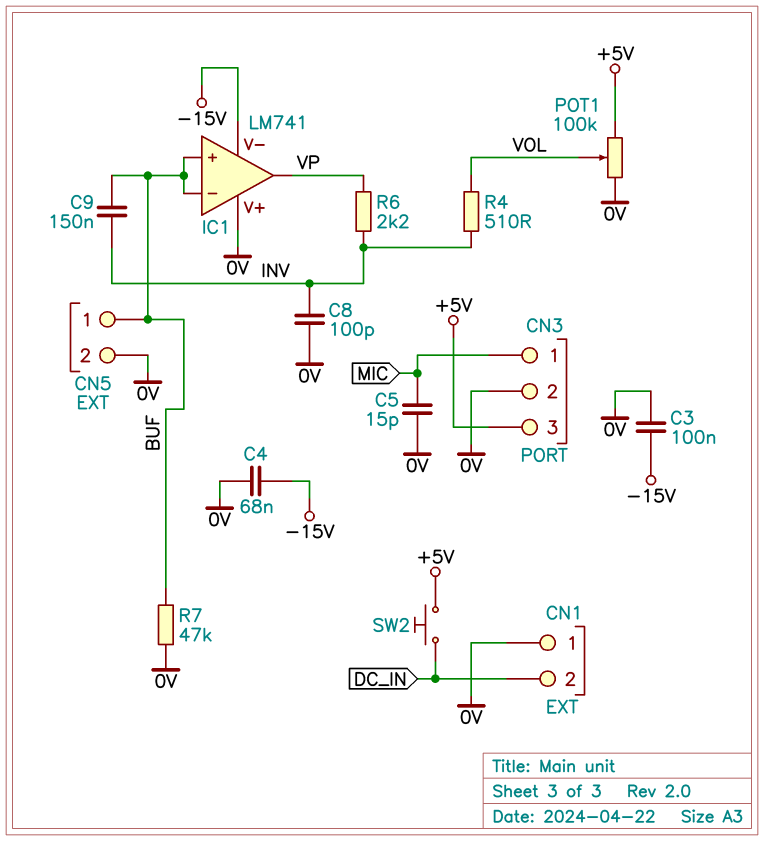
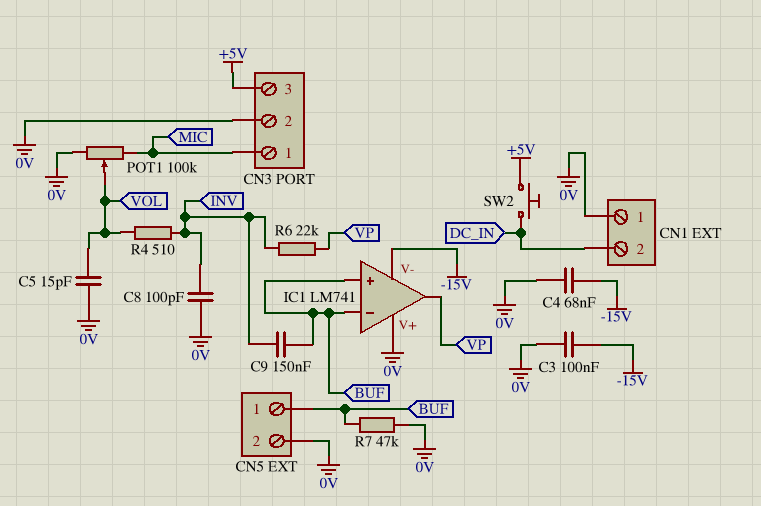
C5: 15pF (0V, MIC) -> 15pF (0V, VOL)
POT1: 100k (+5V, 0V, wiper VOL) -> 100k (0V, MIC, wiper VOL)
R6: 2.2k (INV, VP) -> 22k (INV, VP)

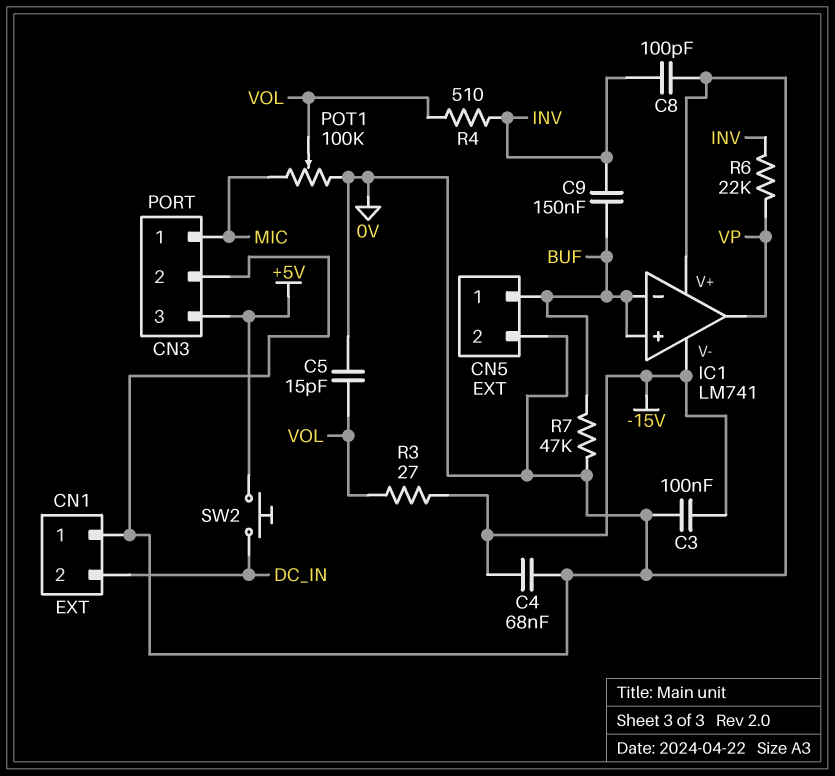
R3: none -> 27 (-15V, VOL)

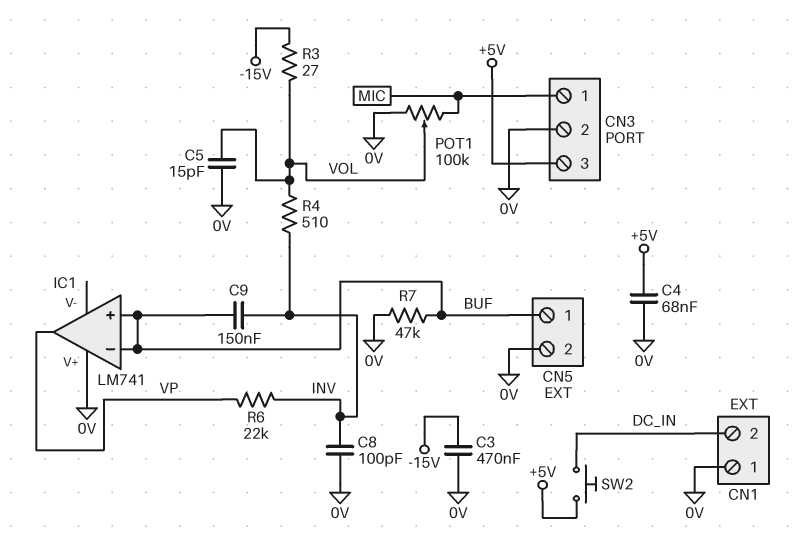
C3: 100nF (-15V, 0V) -> 470nF (-15V, 0V)
C4: 68nF (-15V, 0V) -> 68nF (+5V, 0V)
IC1 pin V-: -15V -> none

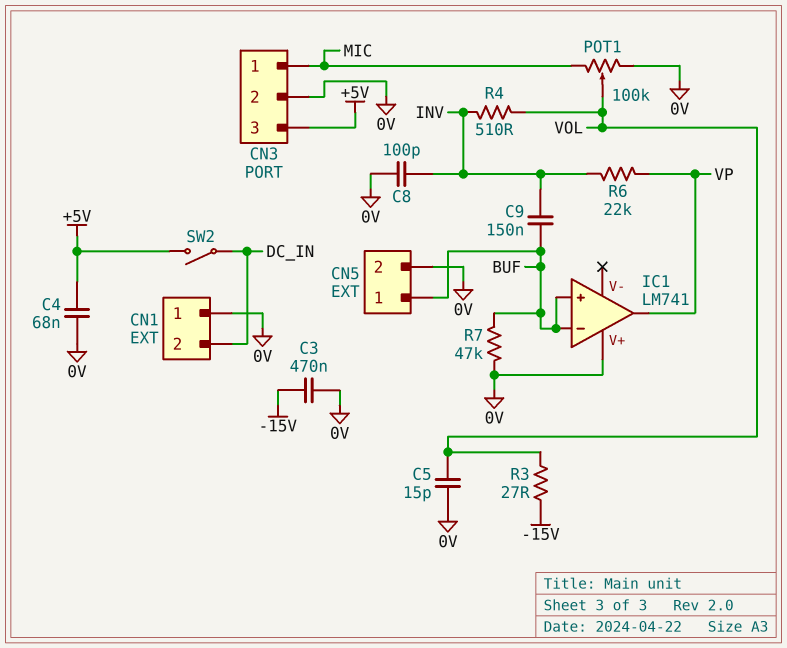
SW2: button (+5V, DC_IN) -> switch (+5V, DC_IN)

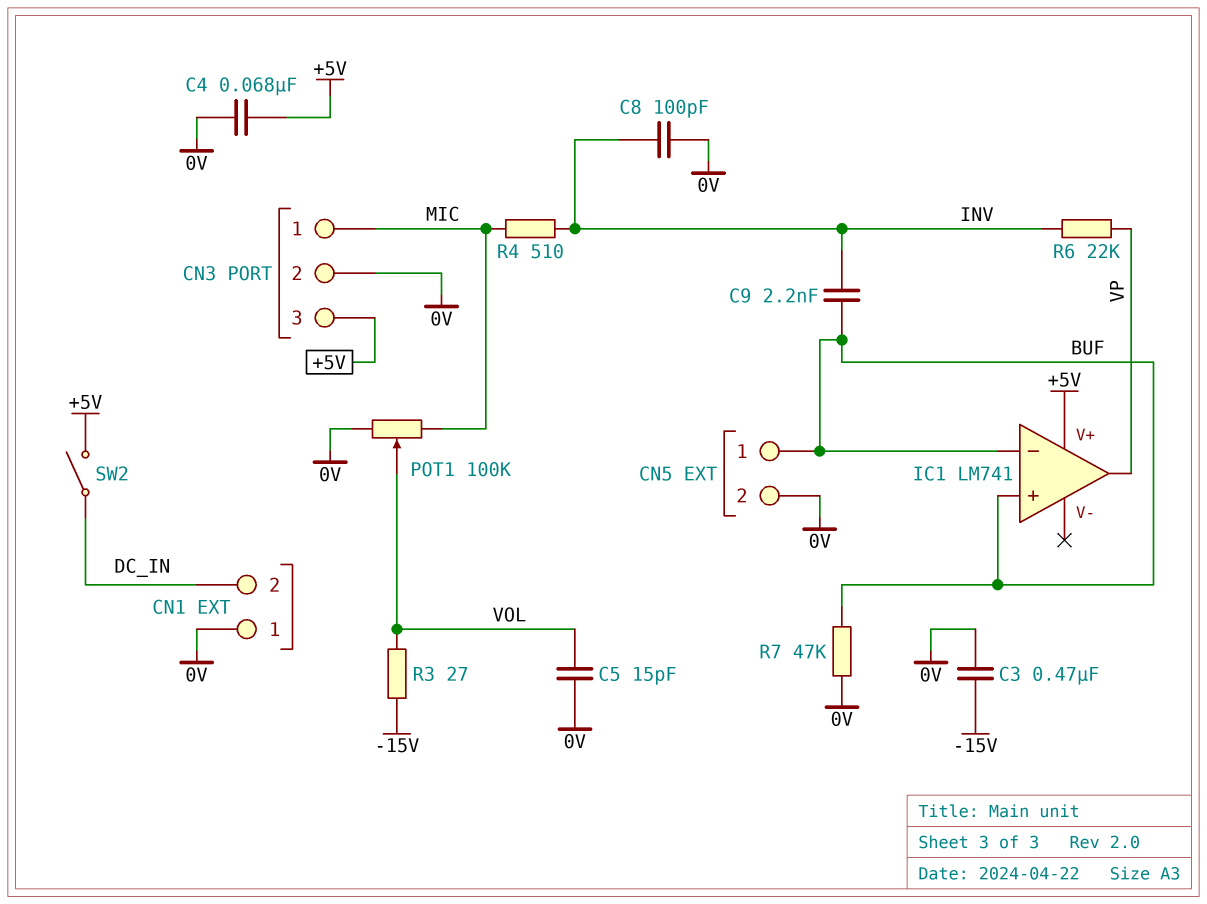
C9: 150nF (BUF, INV) -> 2.2nF (BUF, INV)
IC1 pin V+: 0V -> +5V
R4: 510 (INV, VOL) -> 510 (INV, MIC)

